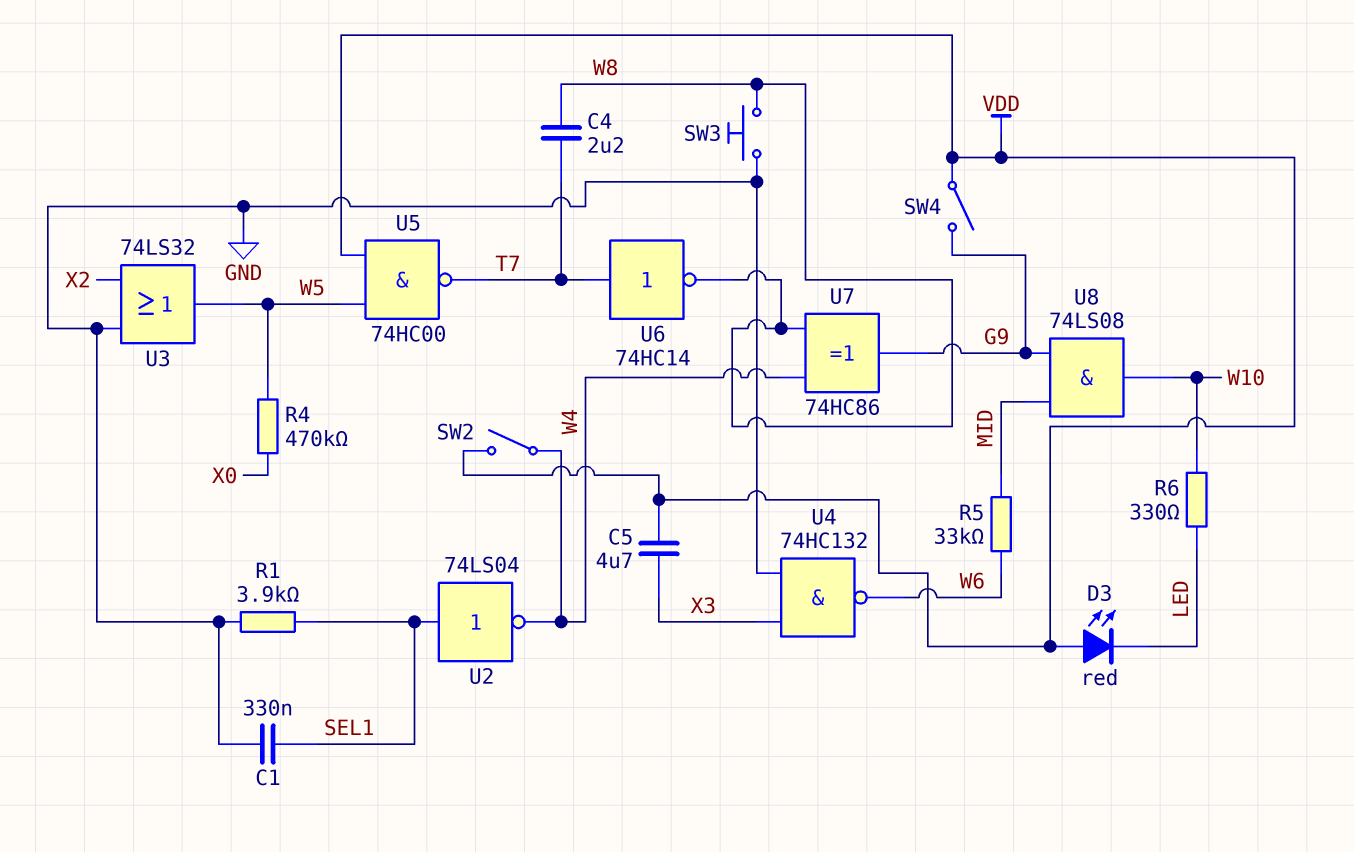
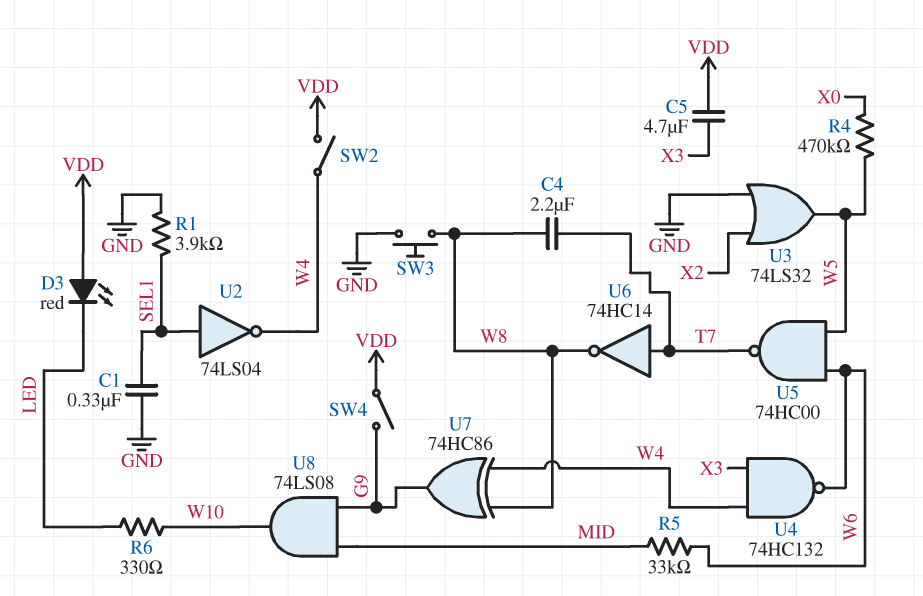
U4: NAND 74HC132 (in GND, in X3, out W6) -> NAND 74HC132 (in W4, in X3, out W6)
U5: NAND 74HC00 (in VDD, in W5, out T7) -> NAND 74HC00 (in W5, in W6, out T7)

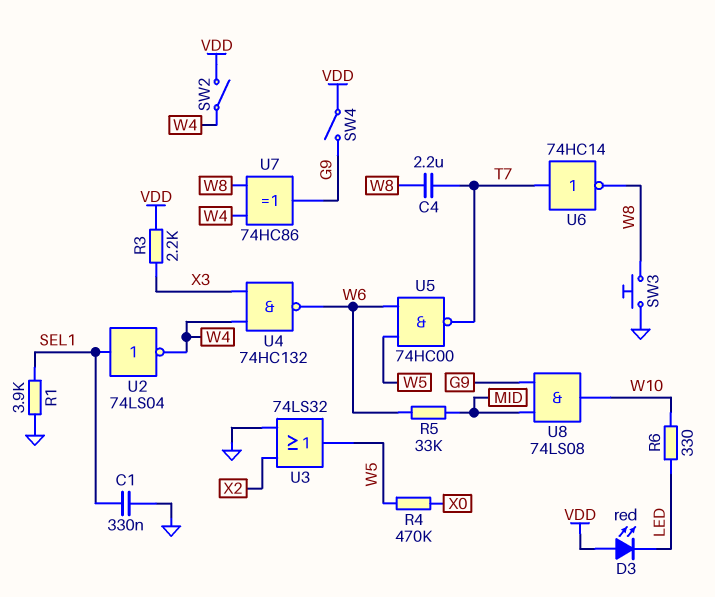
C5: 4.7uF (VDD, X3) -> none
R3: none -> 2.2k (VDD, X3)

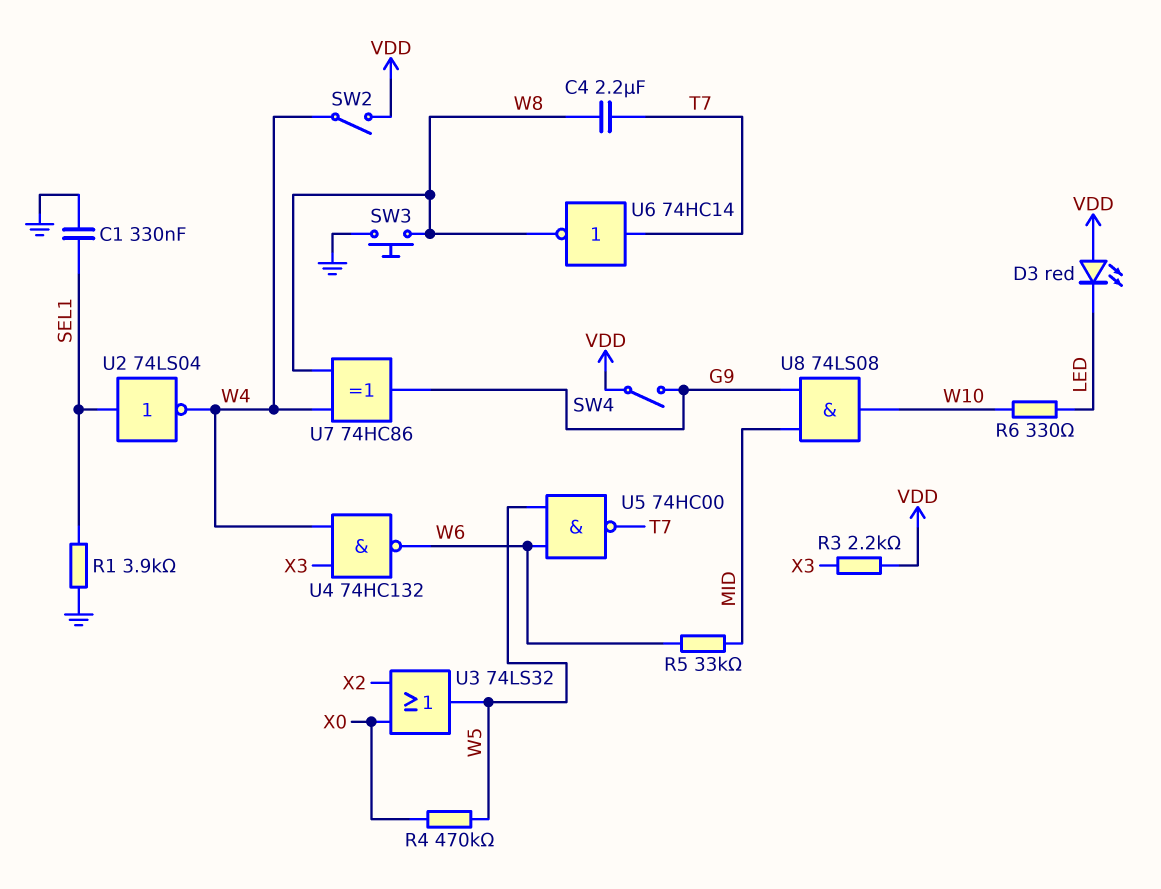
U3: OR 74LS32 (in GND, in X2, out W5) -> OR 74LS32 (in X0, in X2, out W5)

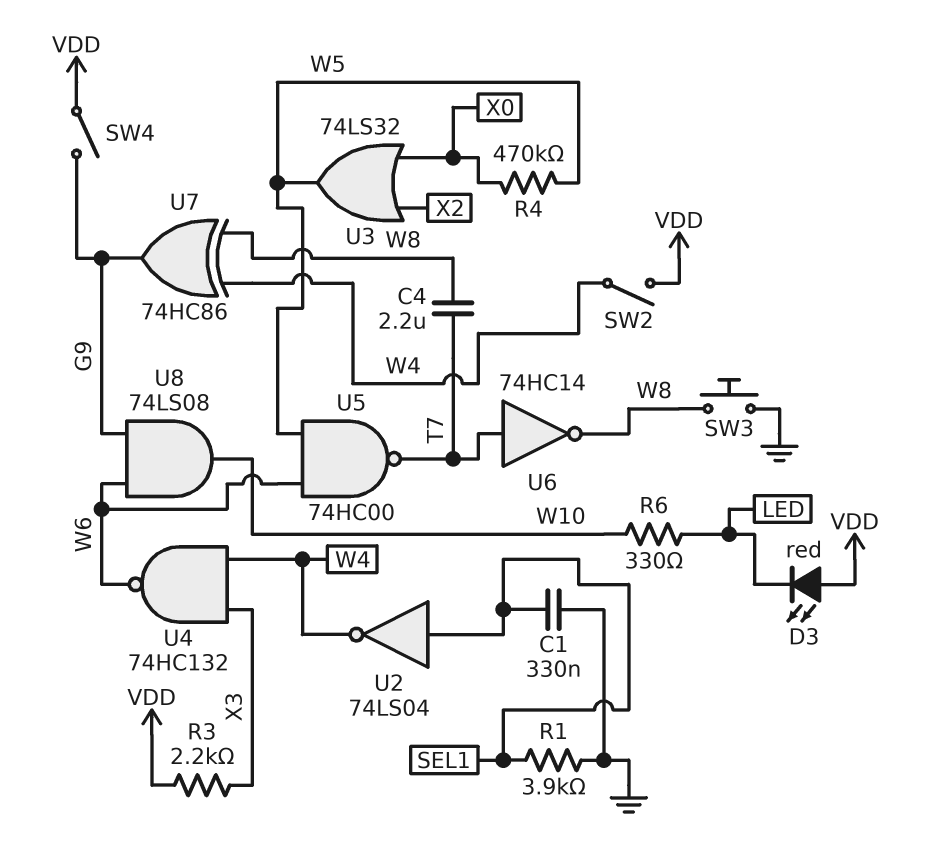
R5: 33k (MID, W6) -> none
U8: AND 74LS08 (in G9, in MID, out W10) -> AND 74LS08 (in G9, in W6, out W10)

